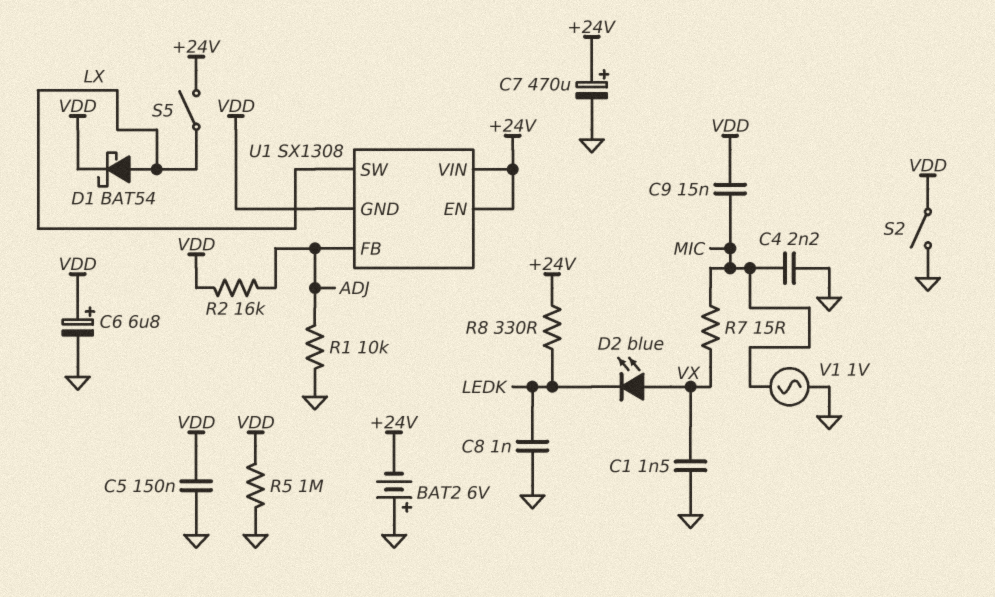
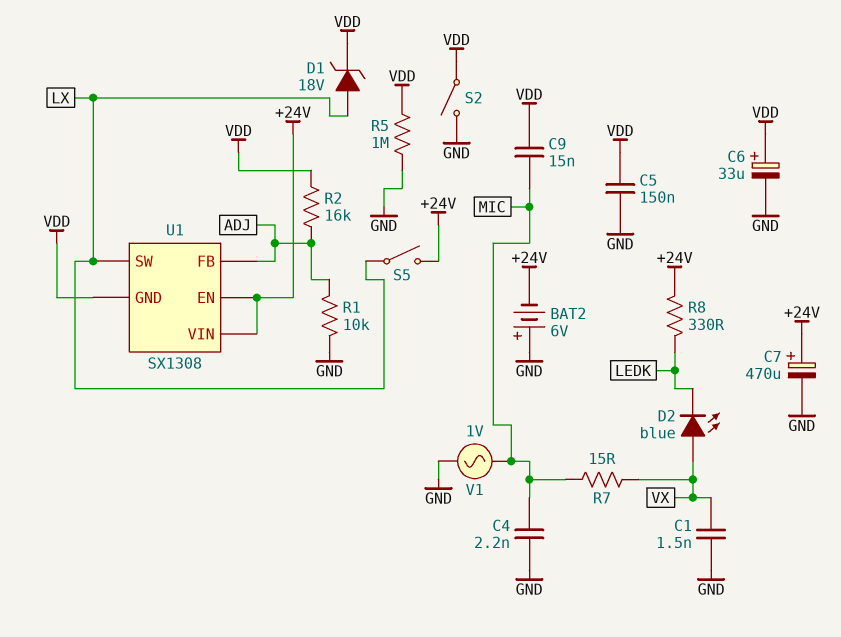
C6: 6.8uF (plus VDD, minus GND) -> 33uF (plus VDD, minus GND)
C8: 1nF (GND, LEDK) -> none
D1: schottky BAT54 (A LX, K VDD) -> zener 18V (A LX, K VDD)

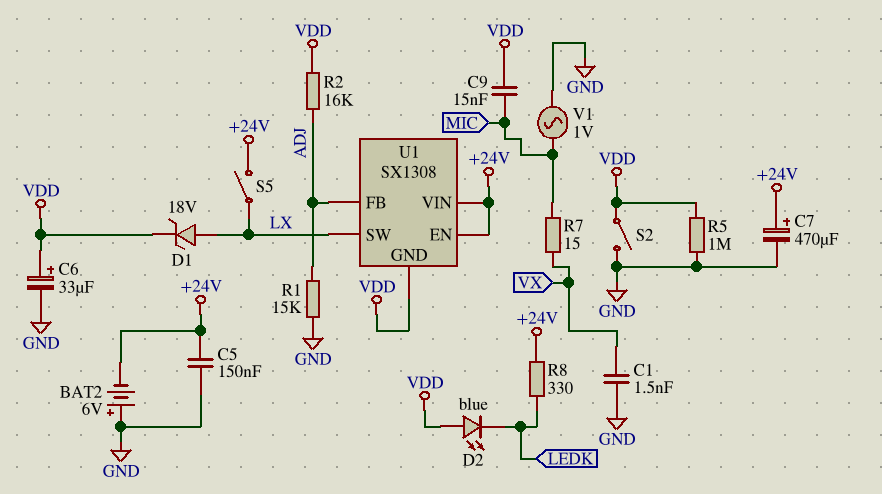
C4: 2.2nF (GND, MIC) -> none
C5: 150nF (GND, VDD) -> 150nF (+24V, GND)
D2: LED blue (A VX, K LEDK) -> LED blue (A VDD, K LEDK)
R1: 10k (ADJ, GND) -> 15k (ADJ, GND)

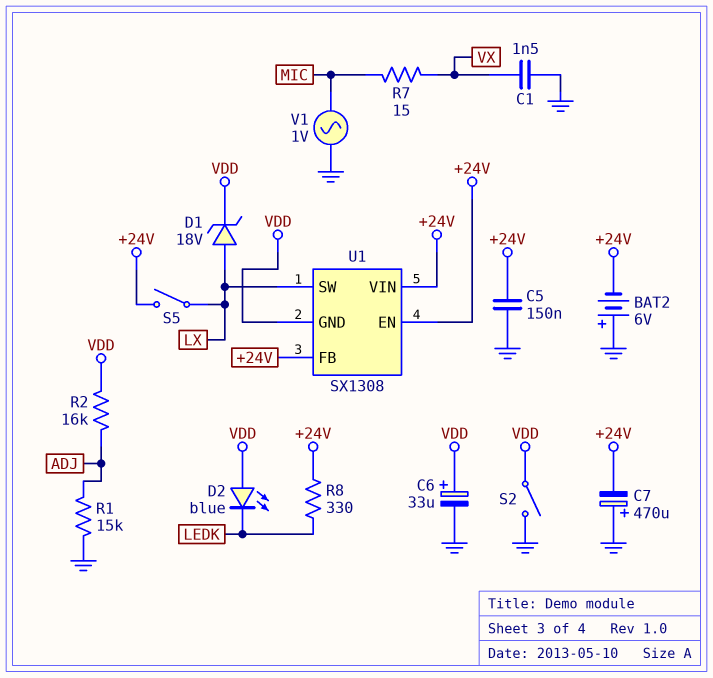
C7: 470uF (plus +24V, minus GND) -> 470uF (plus GND, minus +24V)
C9: 15nF (MIC, VDD) -> none
R5: 1M (GND, VDD) -> none
U1 pin FB: ADJ -> +24V

